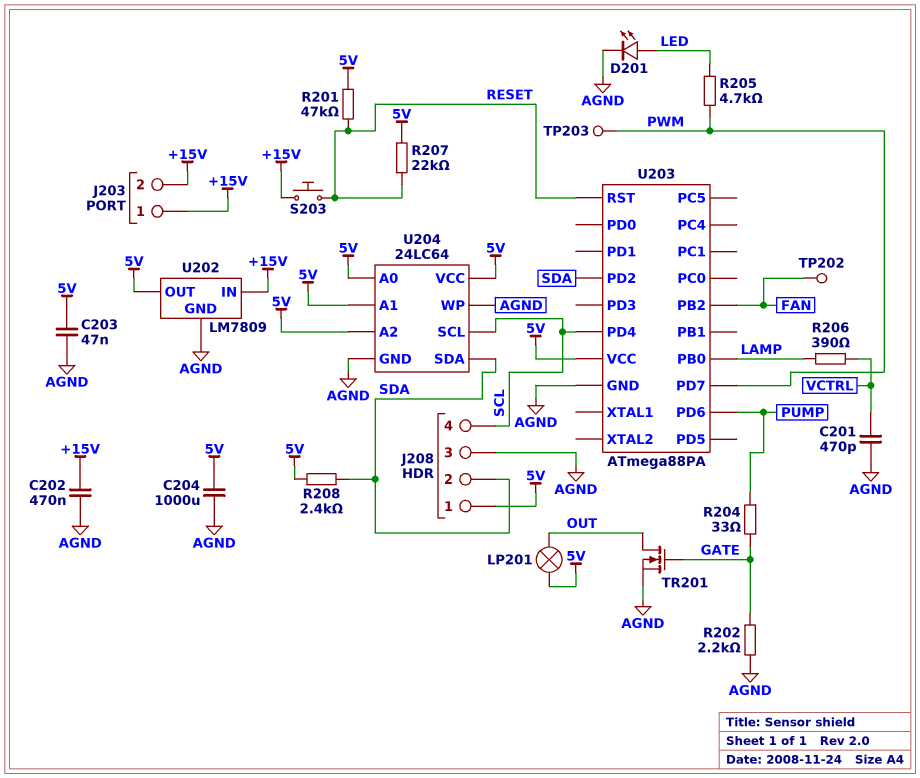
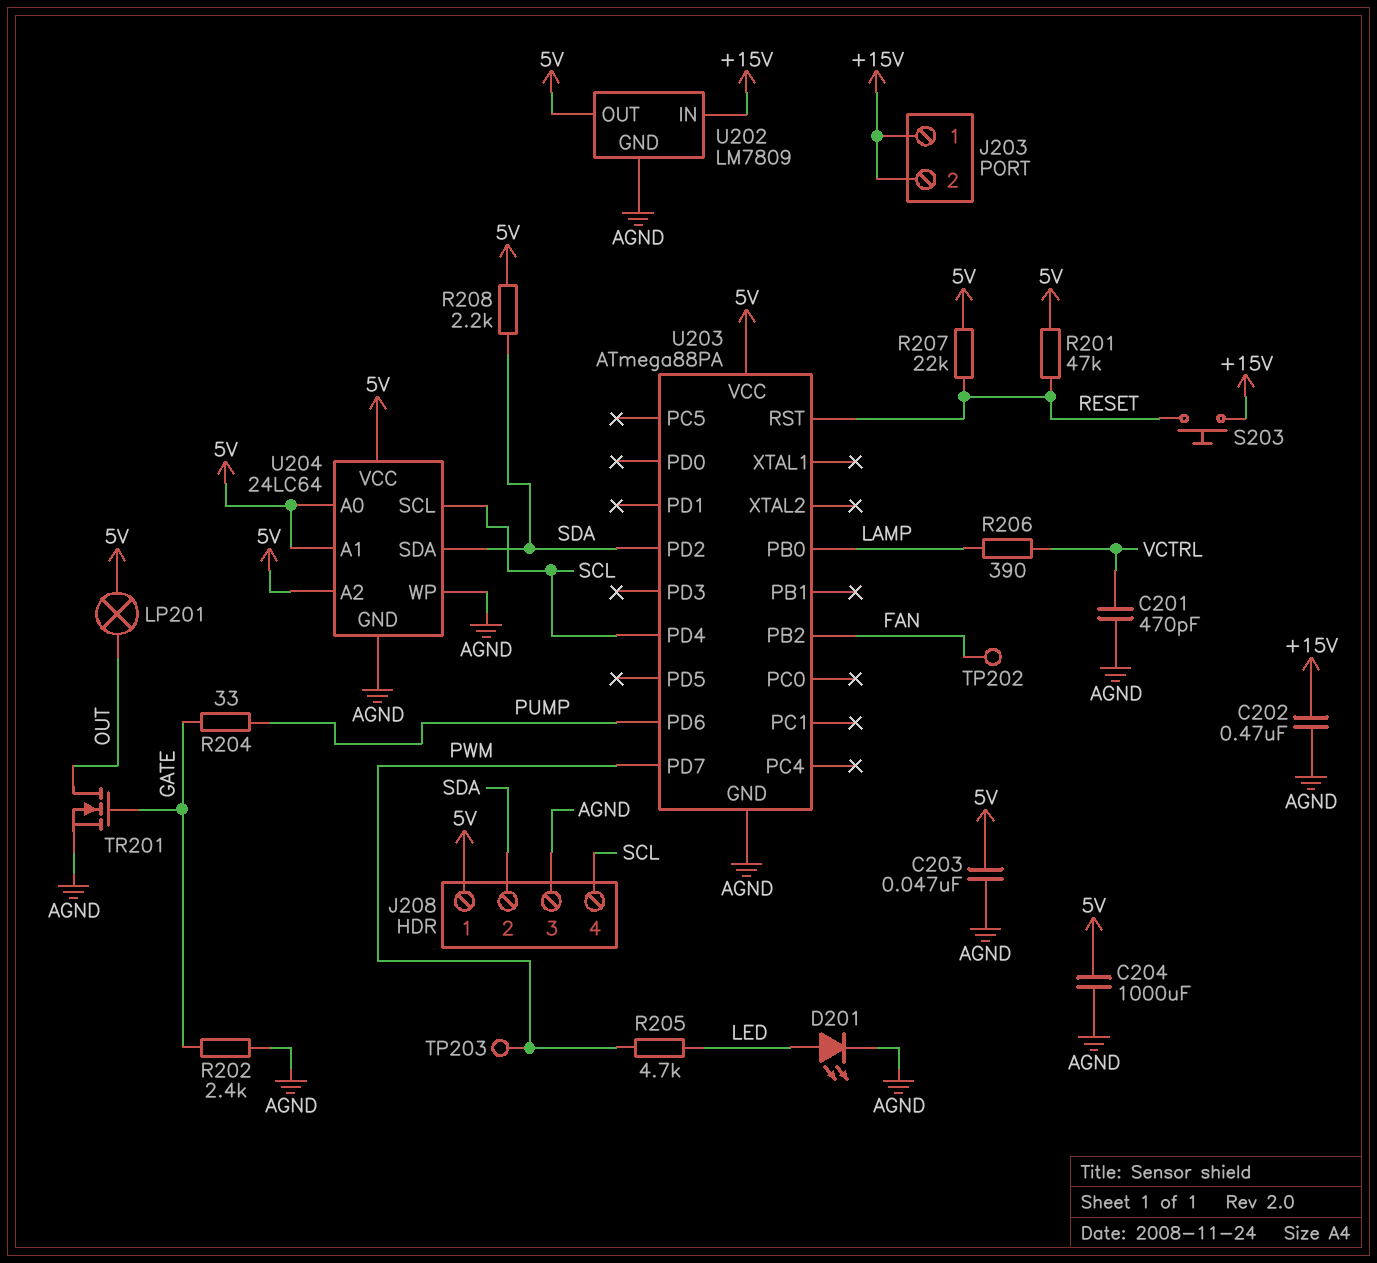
R202: 2.2k (AGND, GATE) -> 2.4k (AGND, GATE)
R208: 2.4k (5V, SDA) -> 2.2k (5V, SDA)

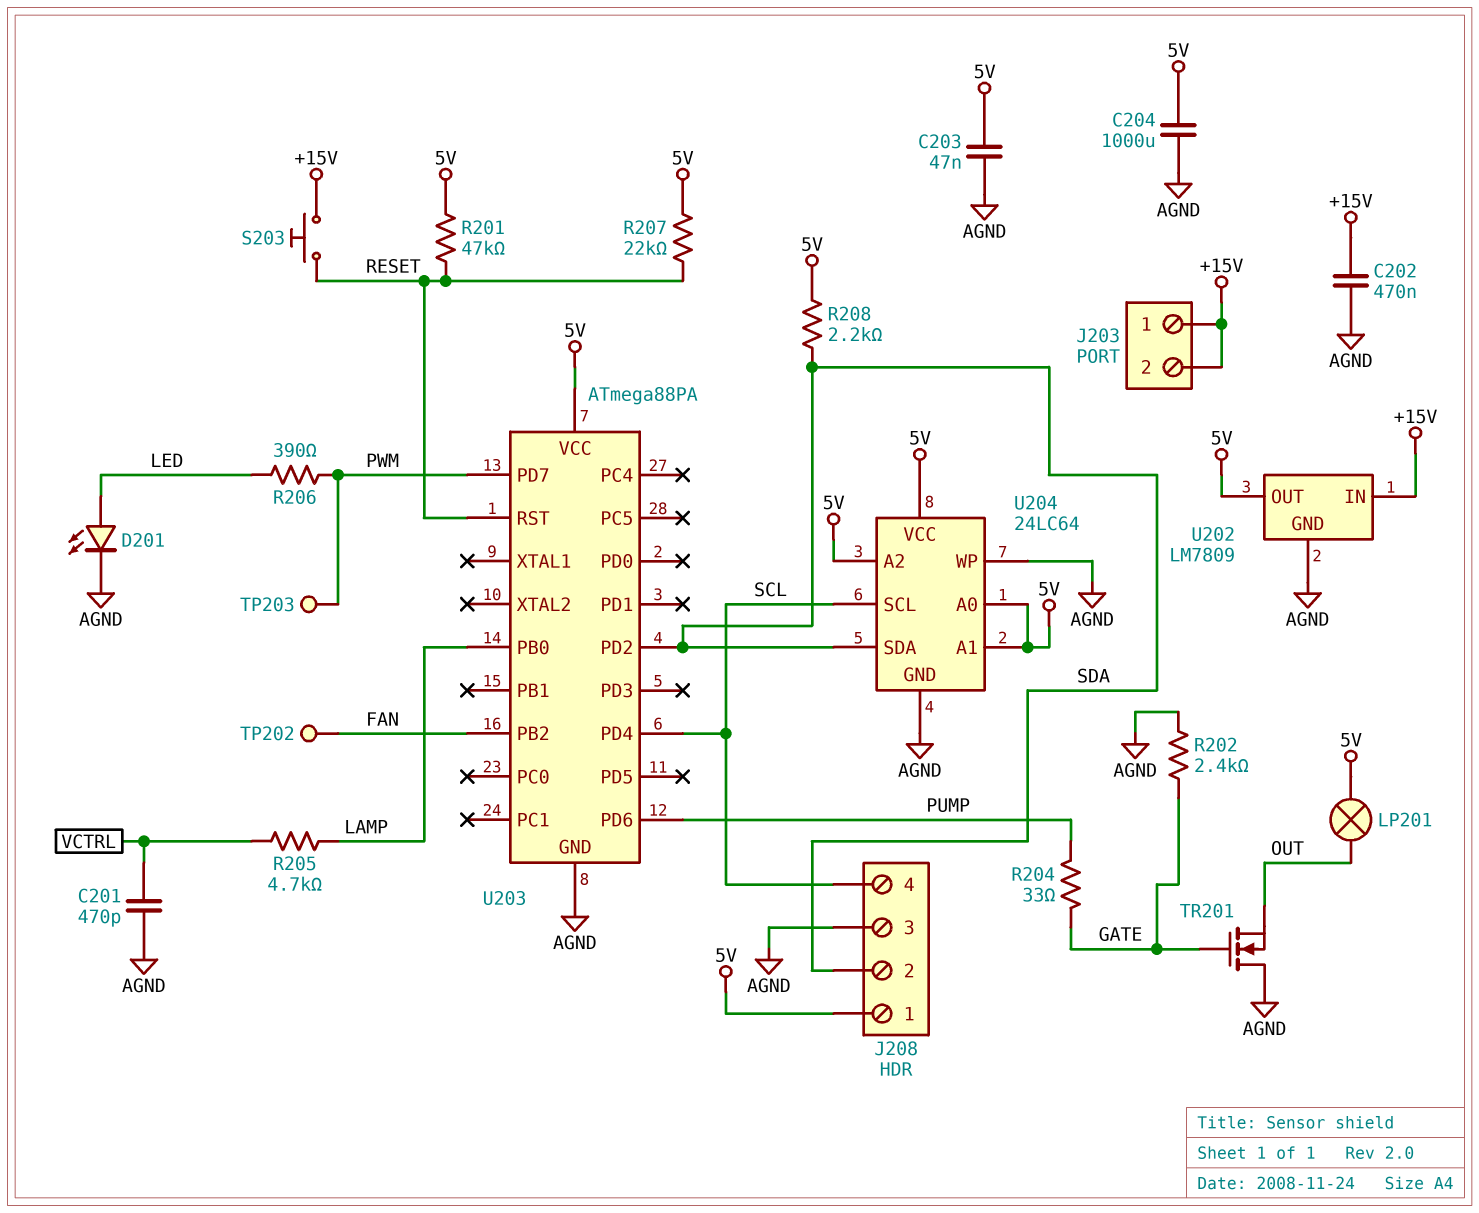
R205: 4.7k (LED, PWM) -> 4.7k (LAMP, VCTRL)
R206: 390 (LAMP, VCTRL) -> 390 (LED, PWM)
TR201: NMOS (G GATE, D OUT, S AGND) -> NMOS (G GATE, D AGND, S OUT)

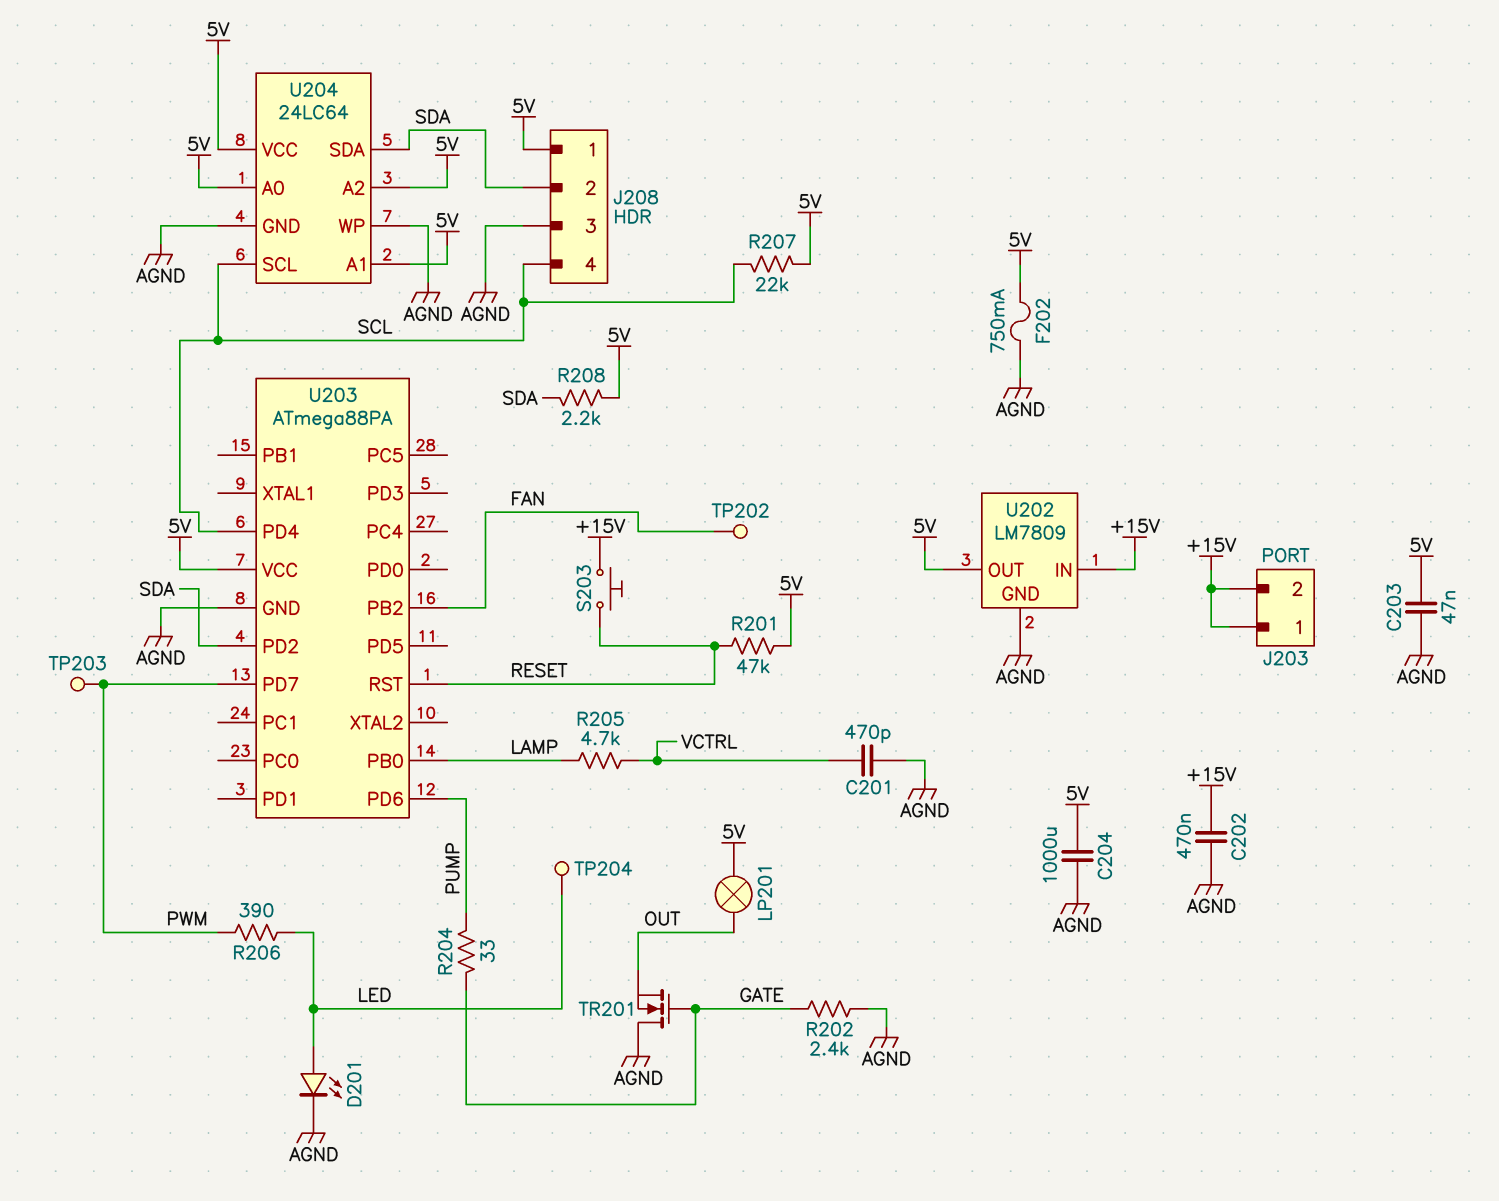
F202: none -> 750mA (5V, AGND)
R207: 22k (5V, RESET) -> 22k (5V, SCL)
TP204: none -> test point (LED)

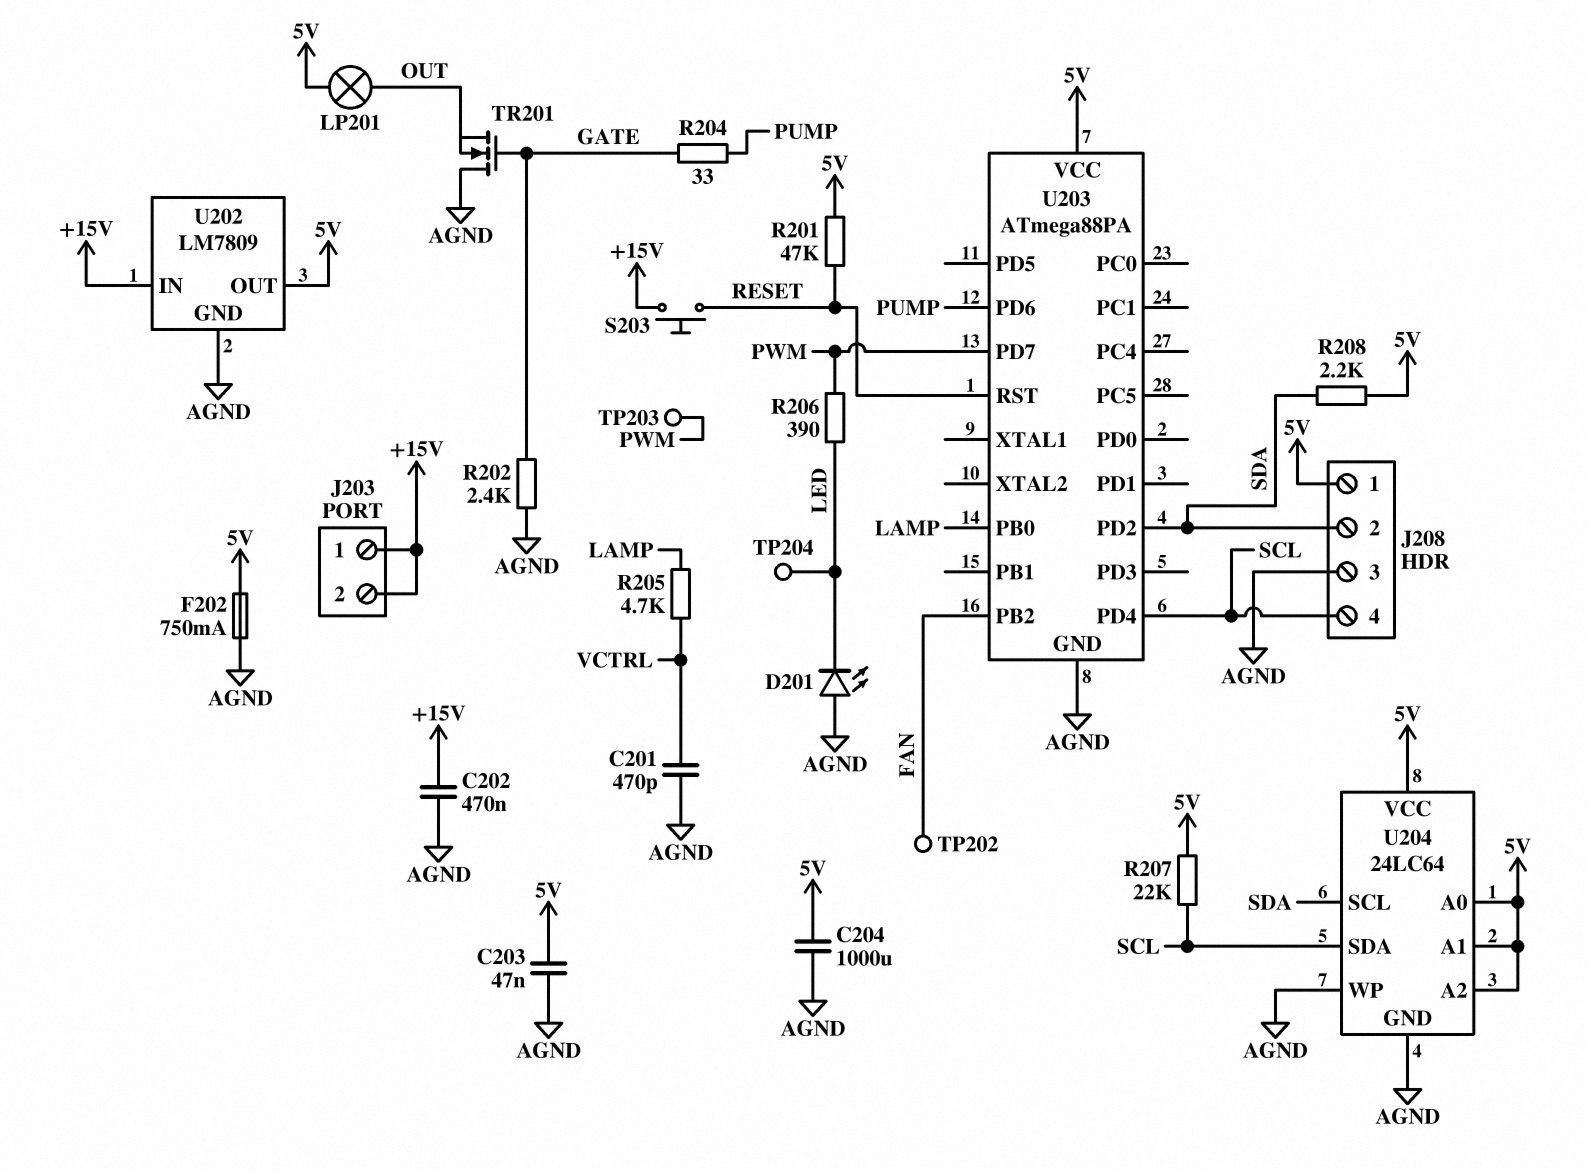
D201: LED (A LED, K AGND) -> LED (A AGND, K LED)
U204 pin SCL: SCL -> SDA
U204 pin SDA: SDA -> SCL

